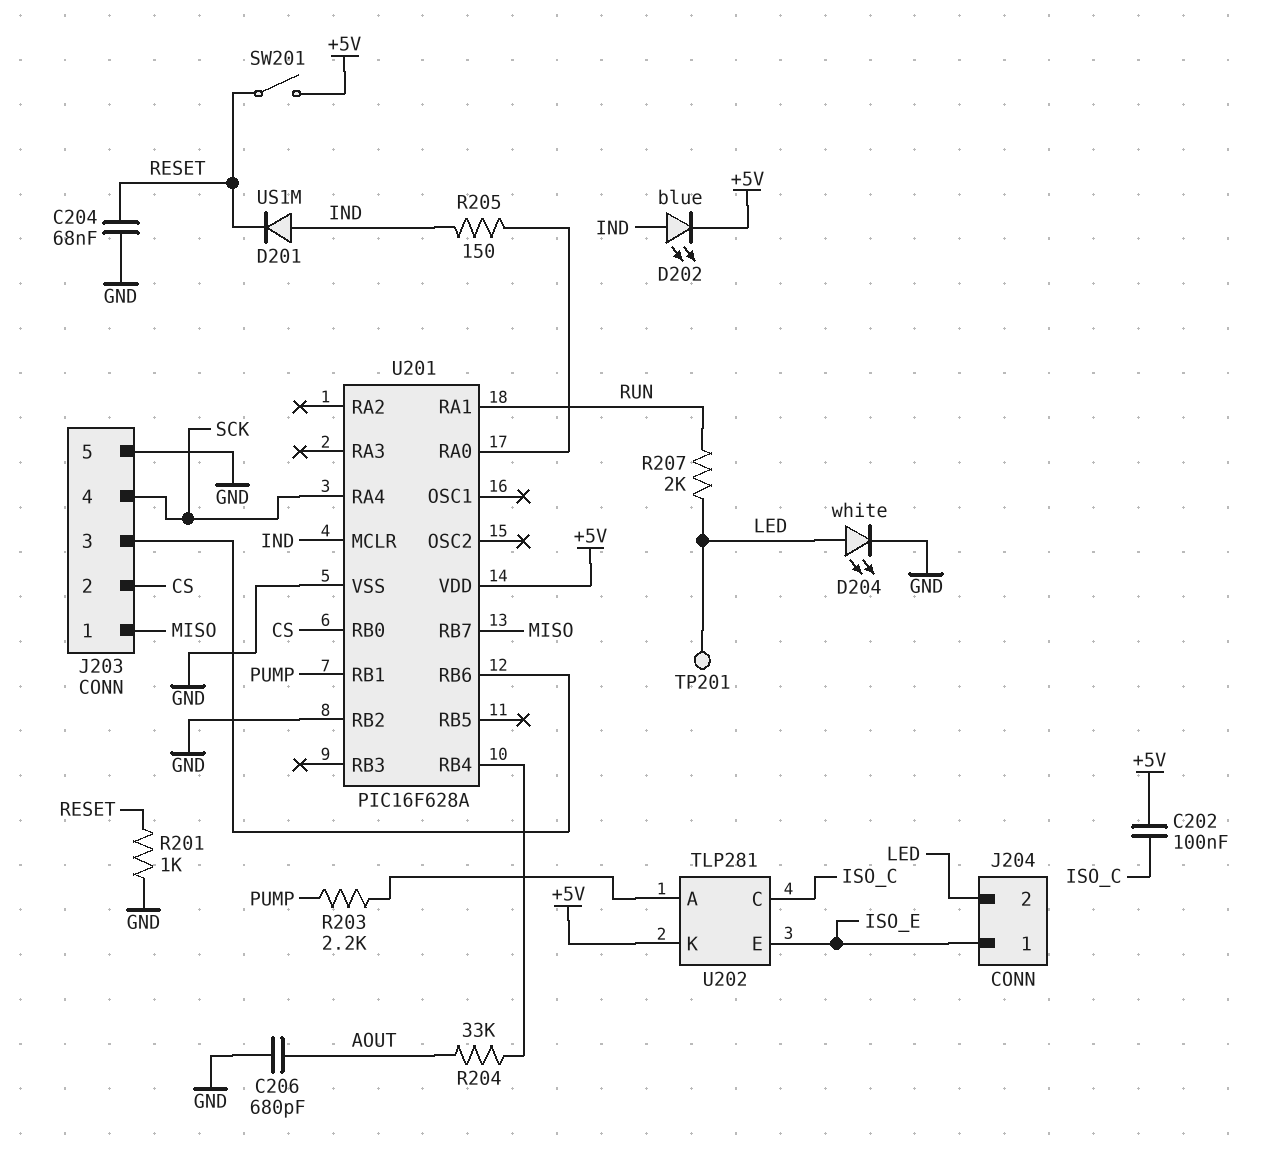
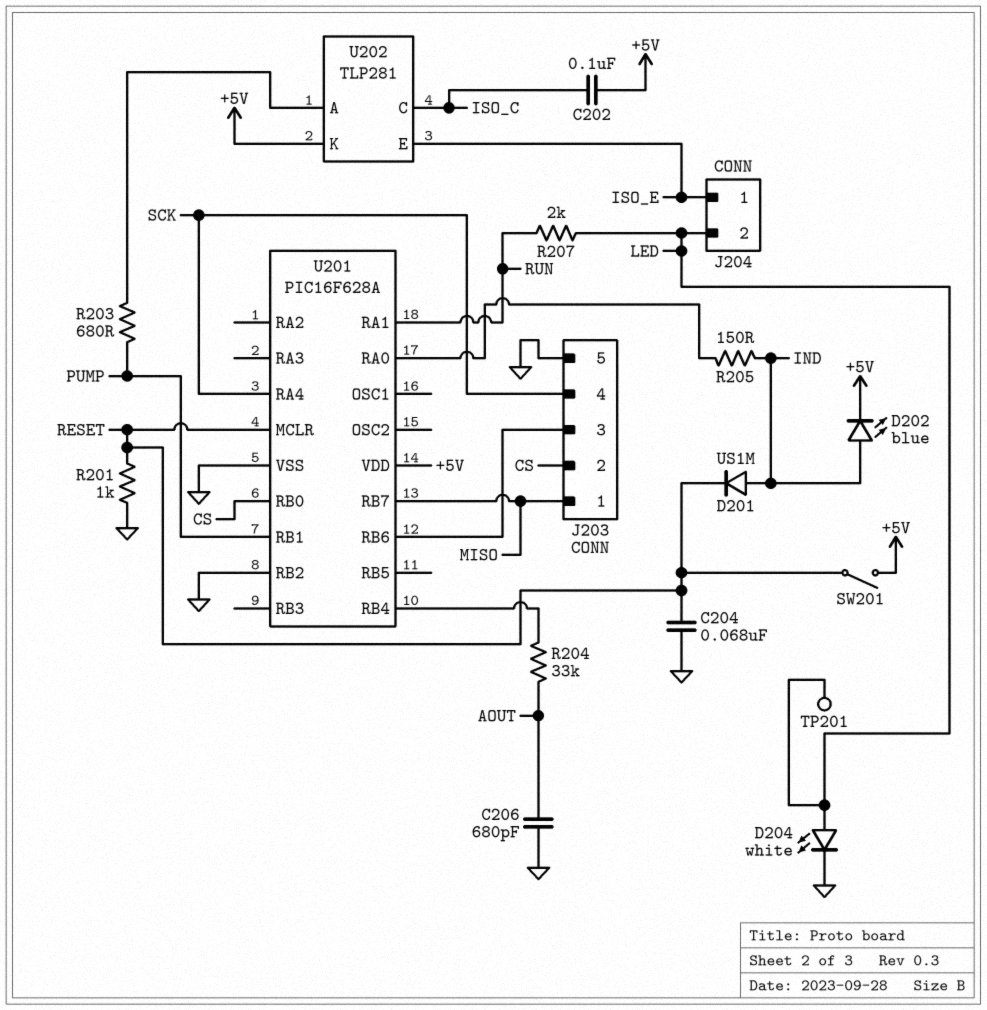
R203: 2.2k (PUMP, U202/A) -> 680 (PUMP, U202/A)
U201 pin MCLR: IND -> RESET

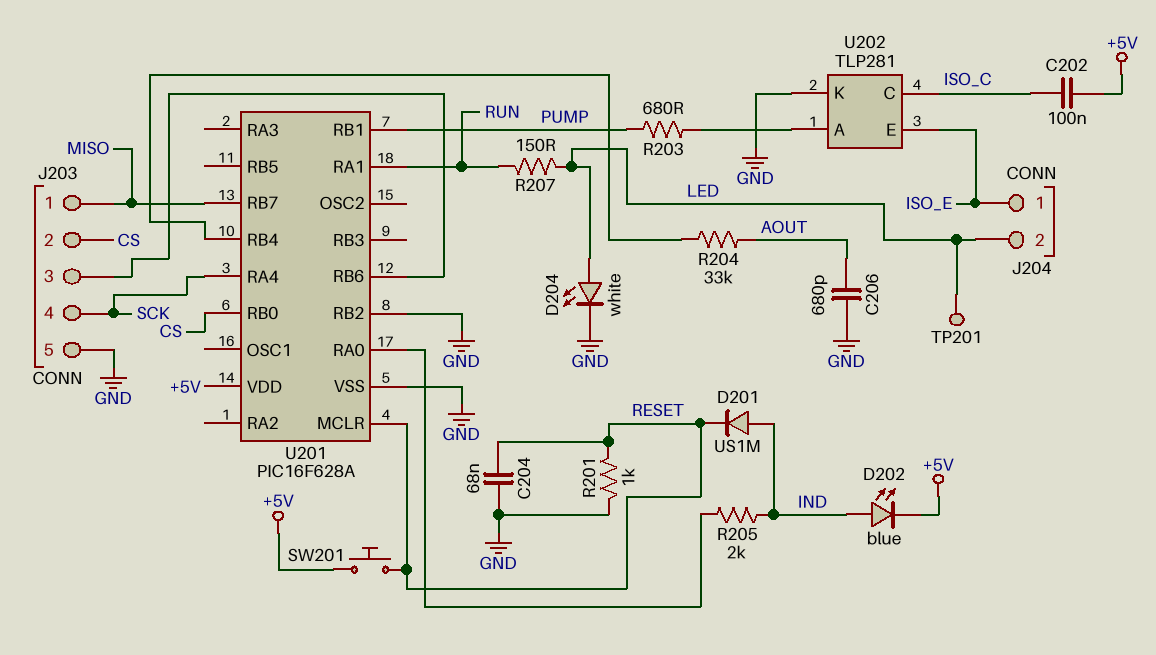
R205: 150 (IND, U201/RA0) -> 2k (IND, U201/RA0)
R207: 2k (LED, RUN) -> 150 (LED, RUN)
SW201: switch (+5V, RESET) -> button (+5V, RESET)
U202 pin K: +5V -> GND

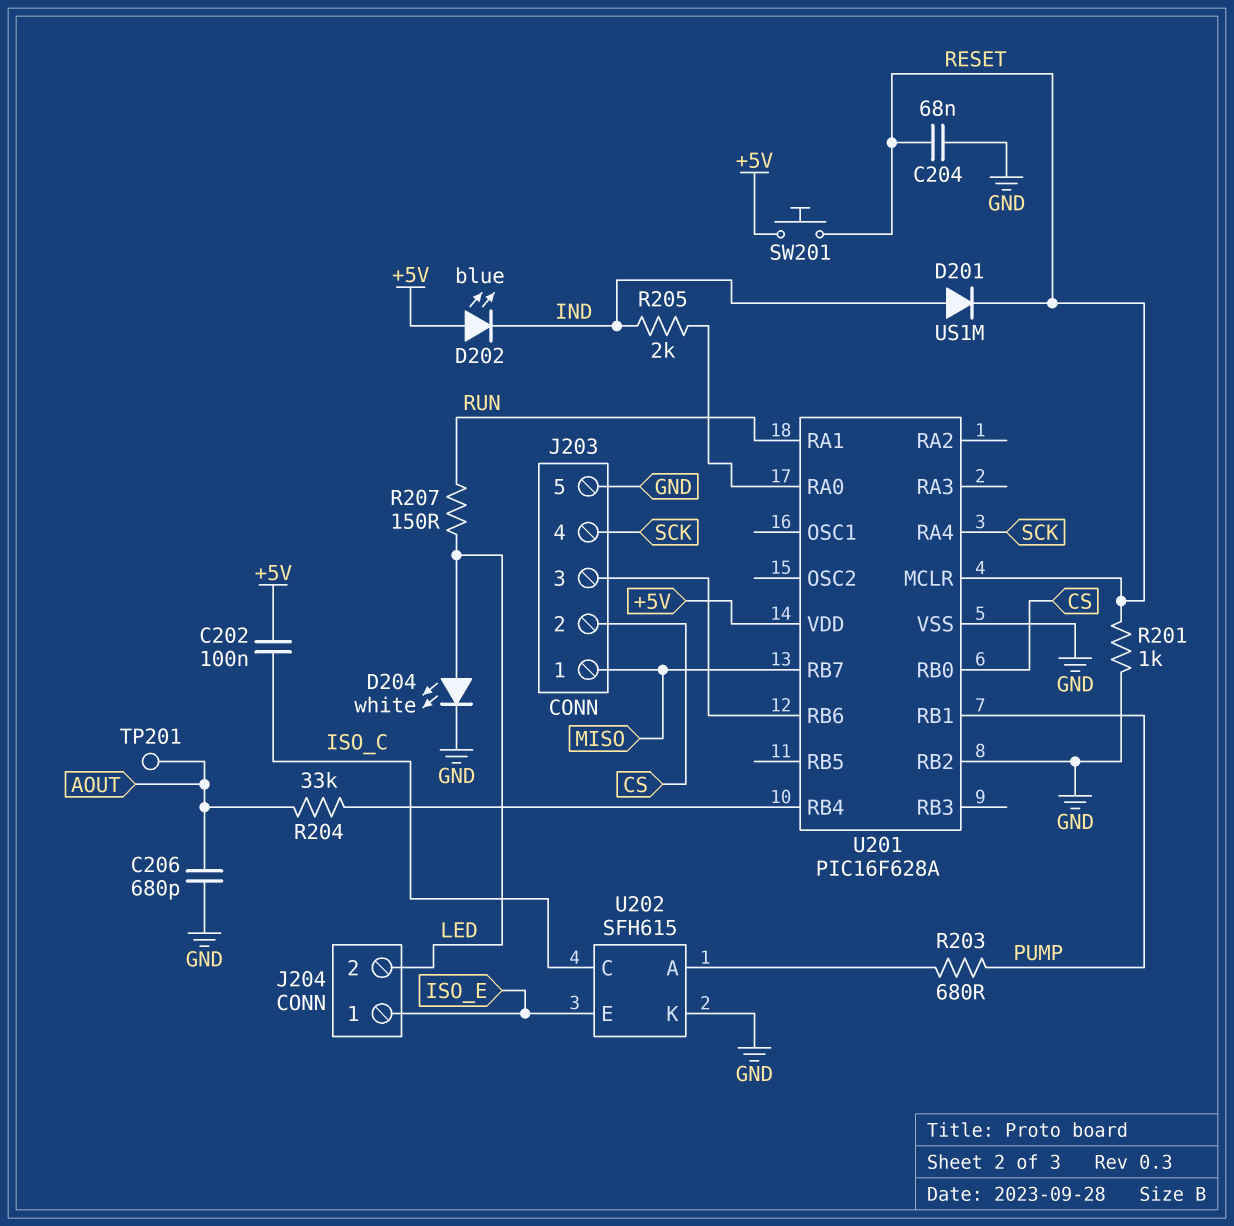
D202: LED blue (A IND, K +5V) -> LED blue (A +5V, K IND)
TP201: test point (LED) -> test point (AOUT)
U202: TLP281 -> SFH615

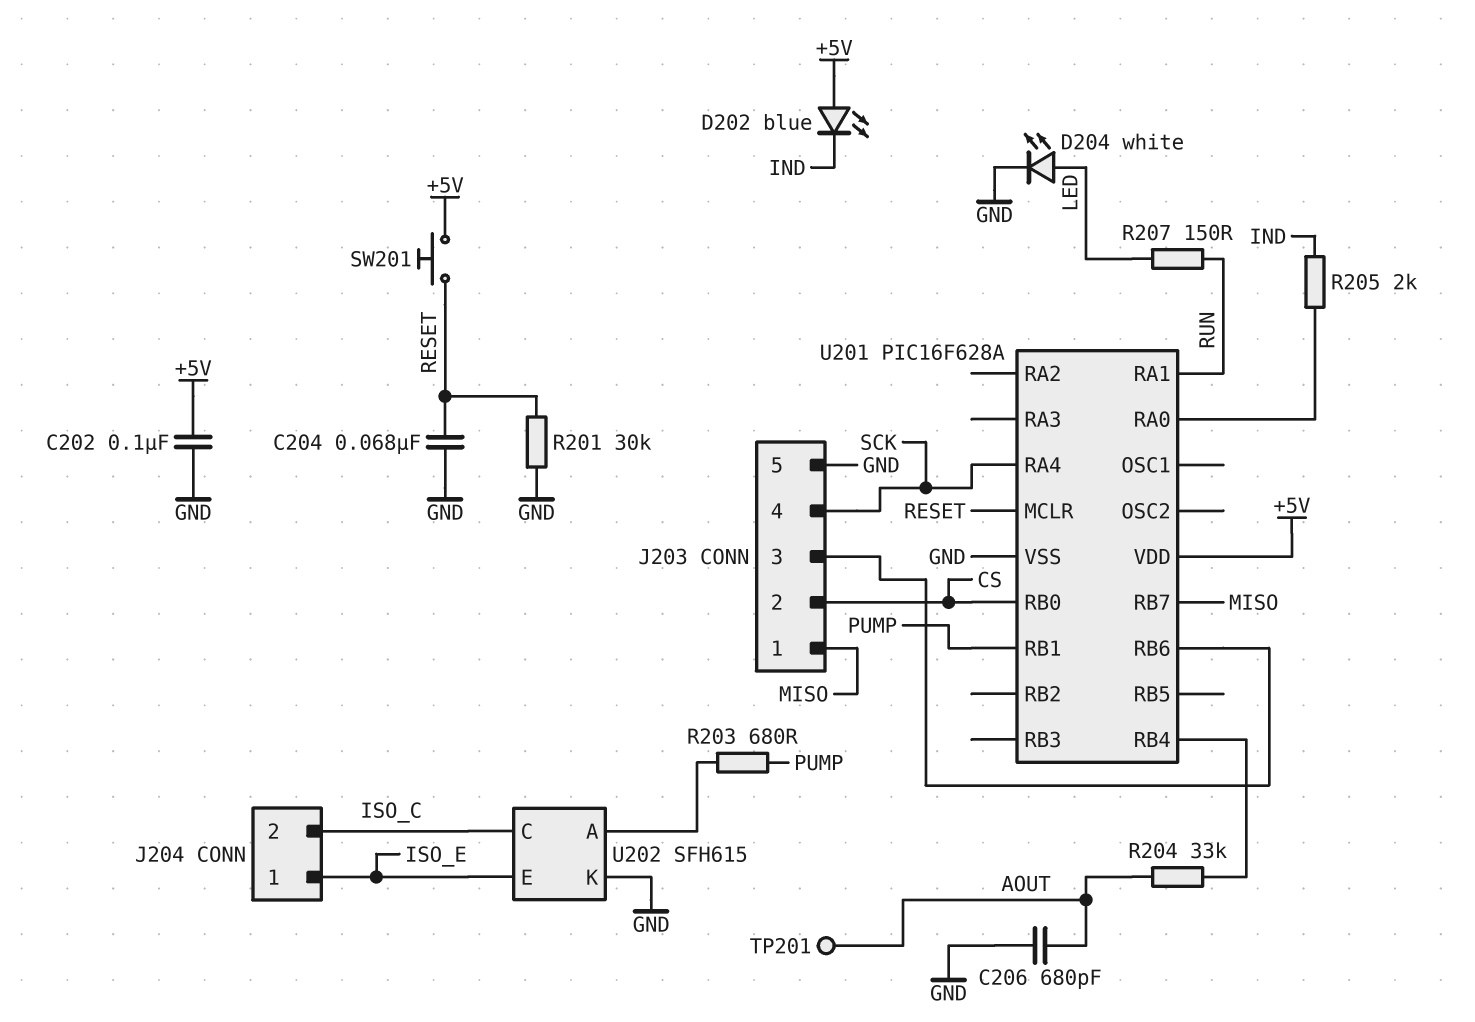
C202: 100nF (+5V, ISO_C) -> 100nF (+5V, GND)
D201: diode US1M (A IND, K RESET) -> none
J204 pin 2: LED -> ISO_C
R201: 1k (GND, RESET) -> 30k (GND, RESET)
U201 pin RB2: GND -> none

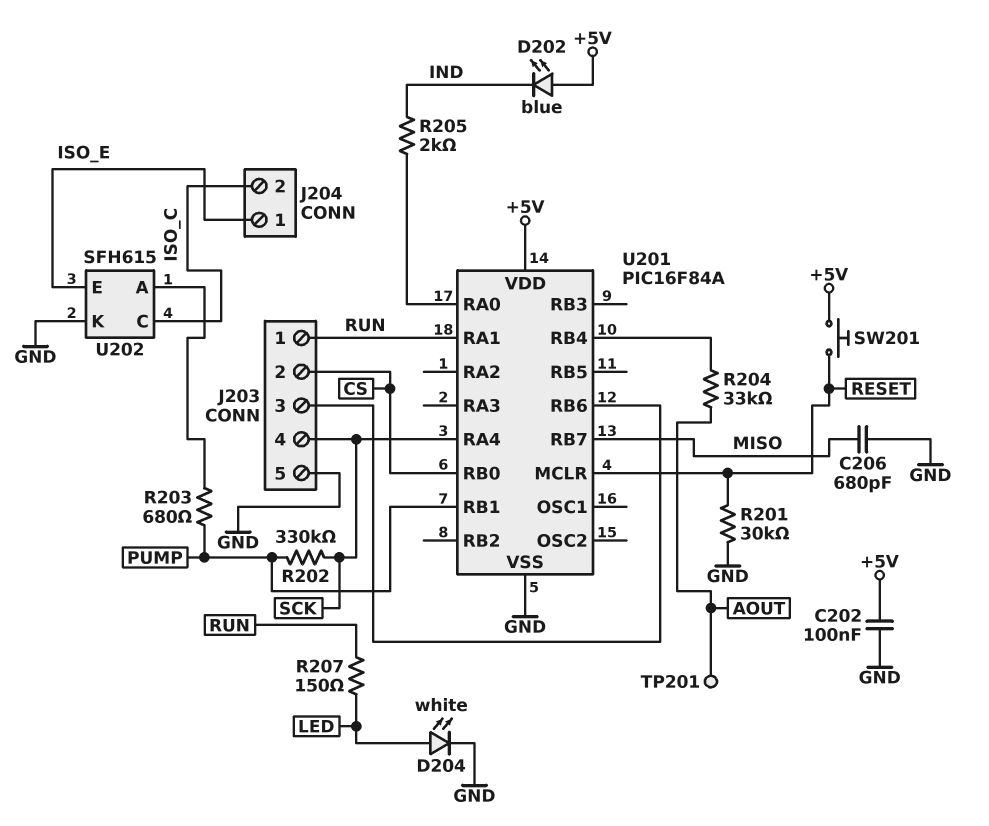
C204: 68nF (GND, RESET) -> none
C206: 680pF (AOUT, GND) -> 680pF (GND, MISO)
J203 pin 1: MISO -> RUN
R202: none -> 330k (PUMP, SCK)
U201: PIC16F628A -> PIC16F84A

